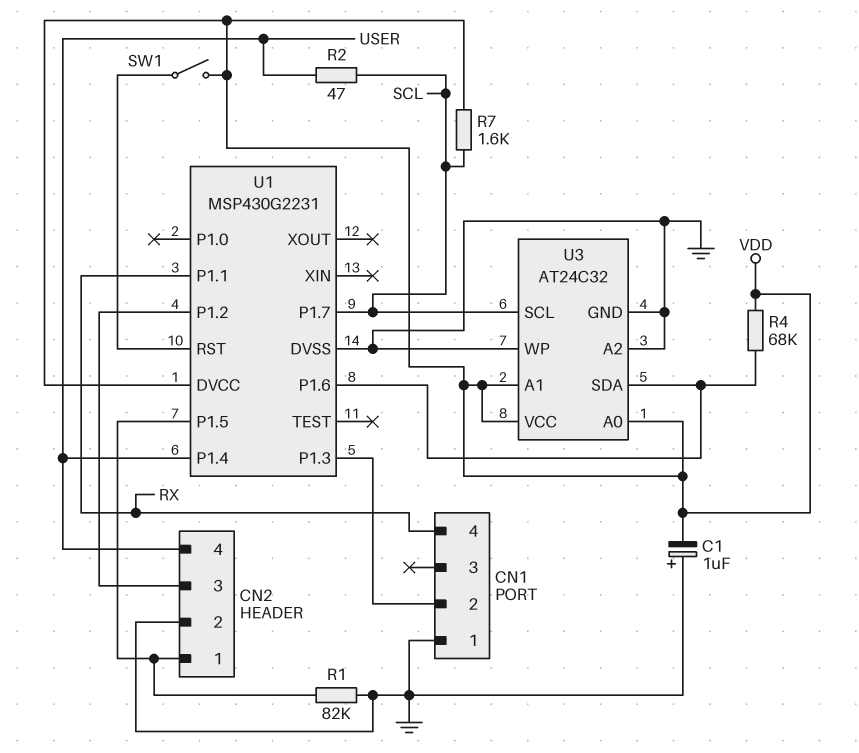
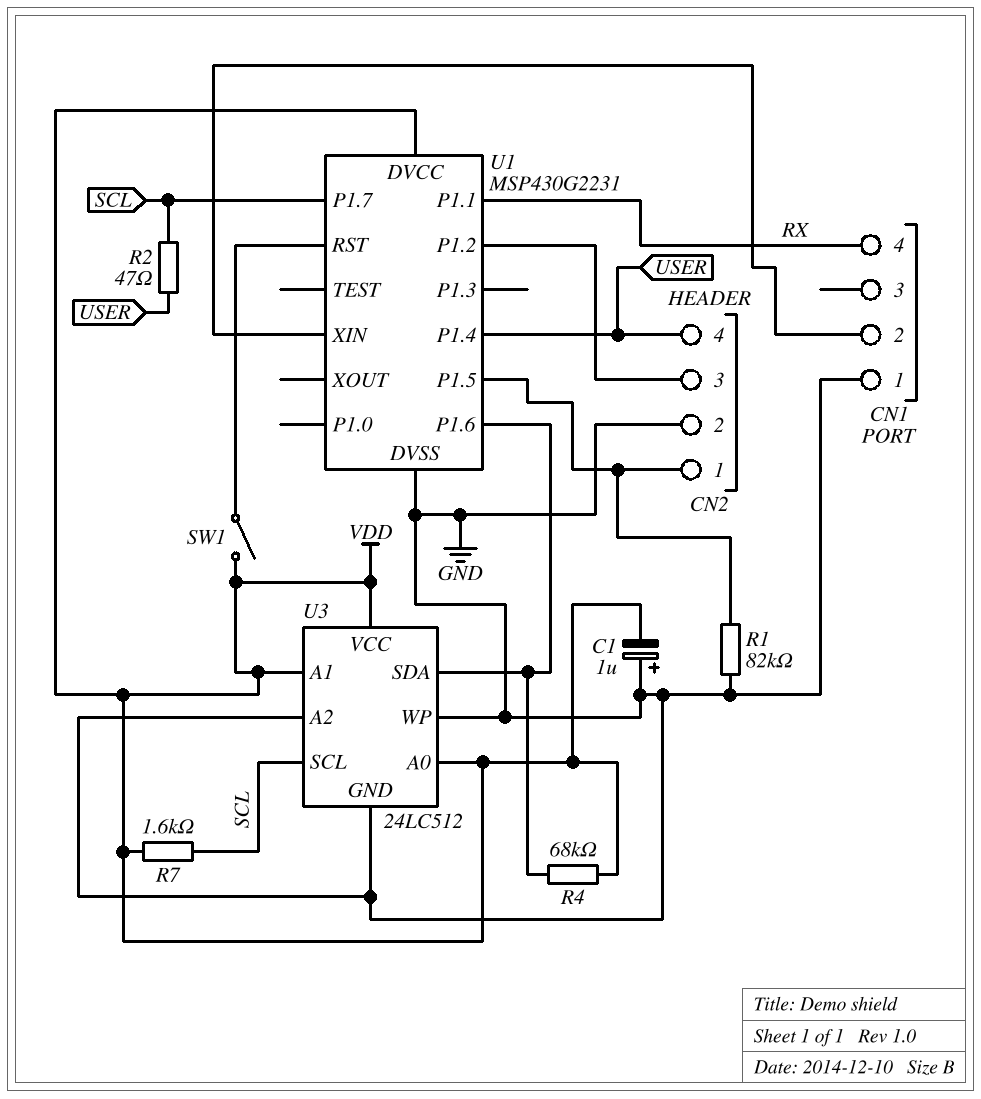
U1 pin P1.3: CN1/2 -> none
U1 pin XIN: none -> CN1/2
U3: AT24C32 -> 24LC512

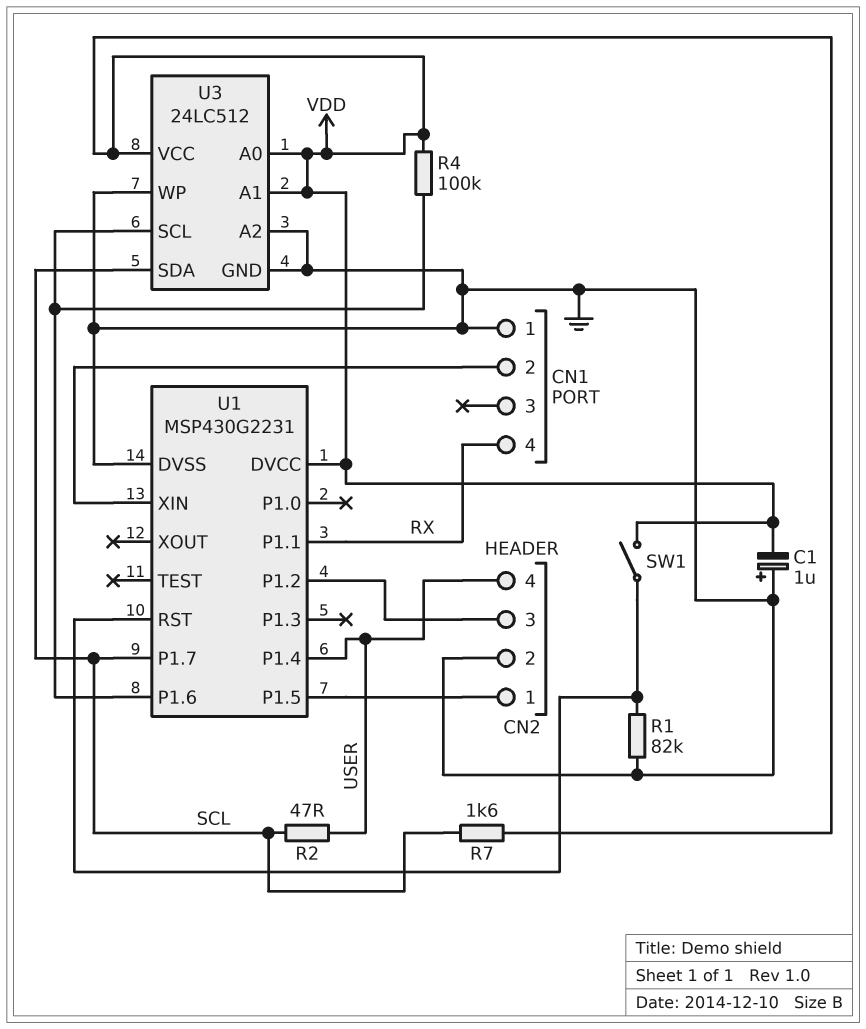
R1: 82k (CN2/1, GND) -> 82k (GND, U1/RST)
R4: 68k (U1/P1.6, VDD) -> 100k (U1/P1.6, VDD)
U3 pin SCL: SCL -> U1/P1.6
U3 pin SDA: U1/P1.6 -> SCL

